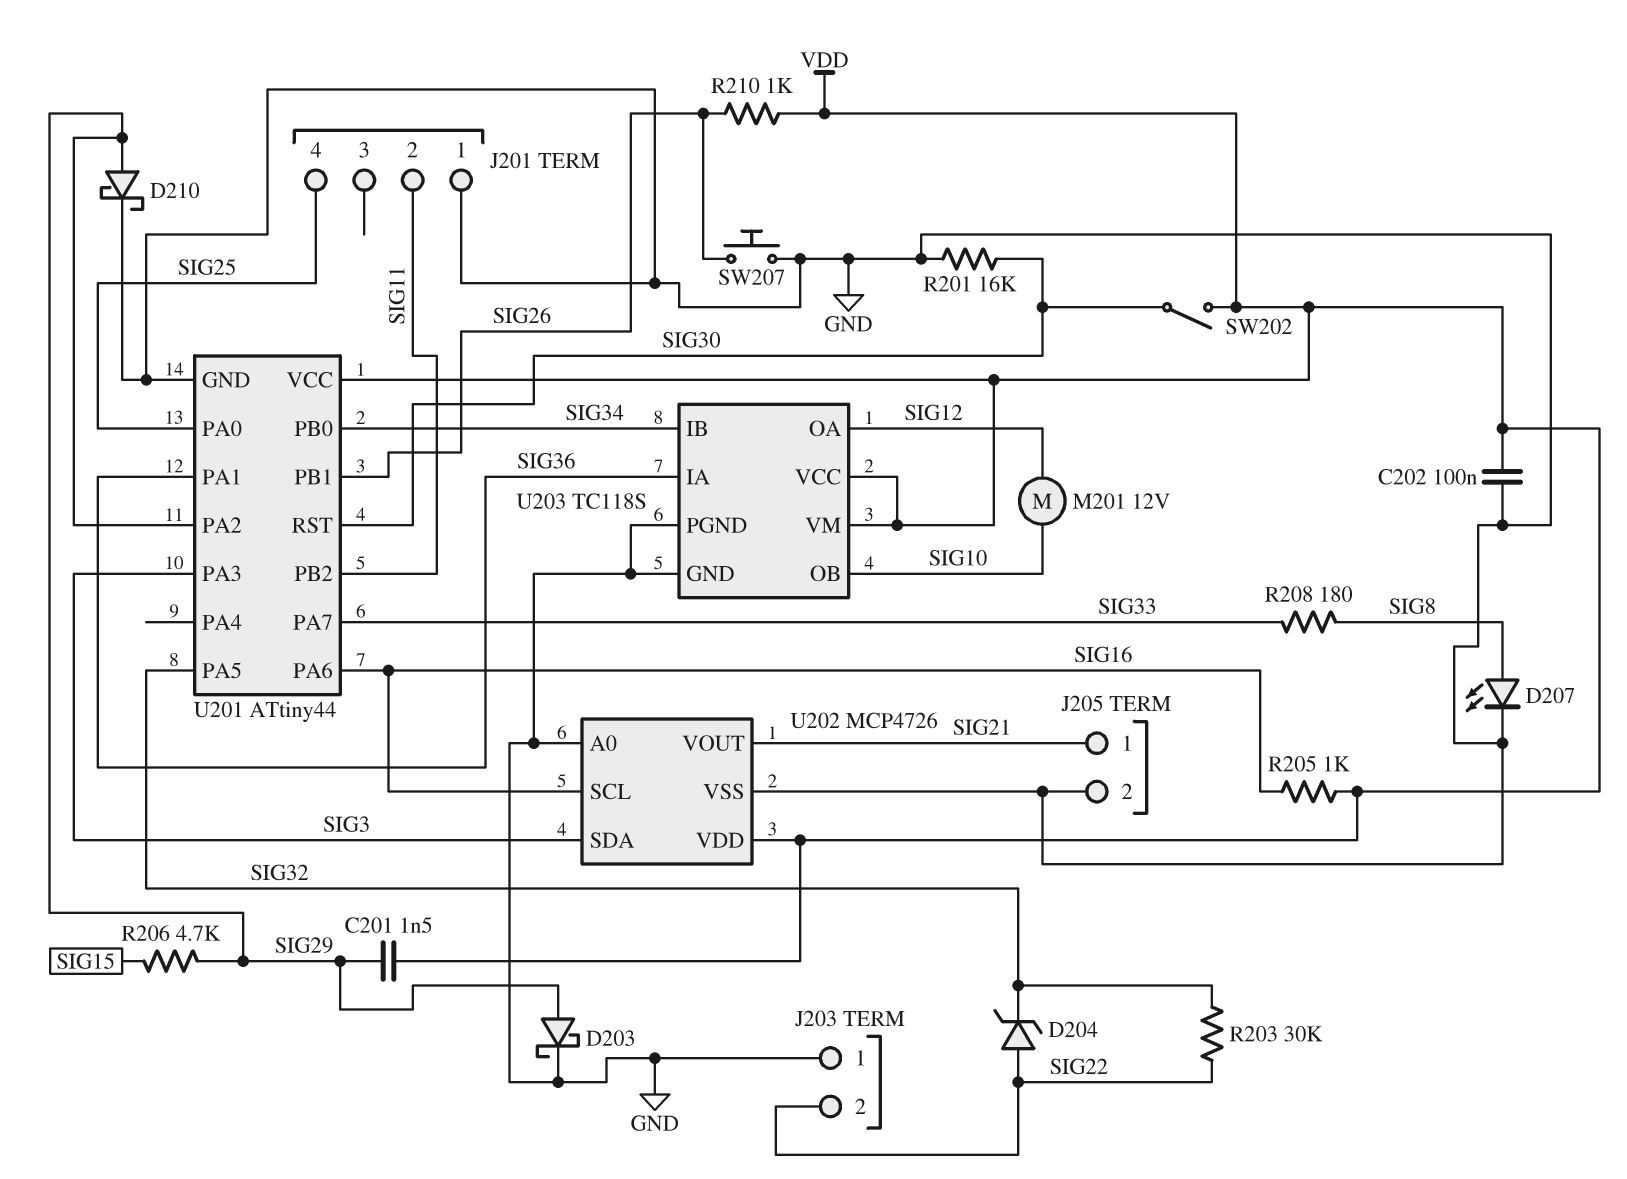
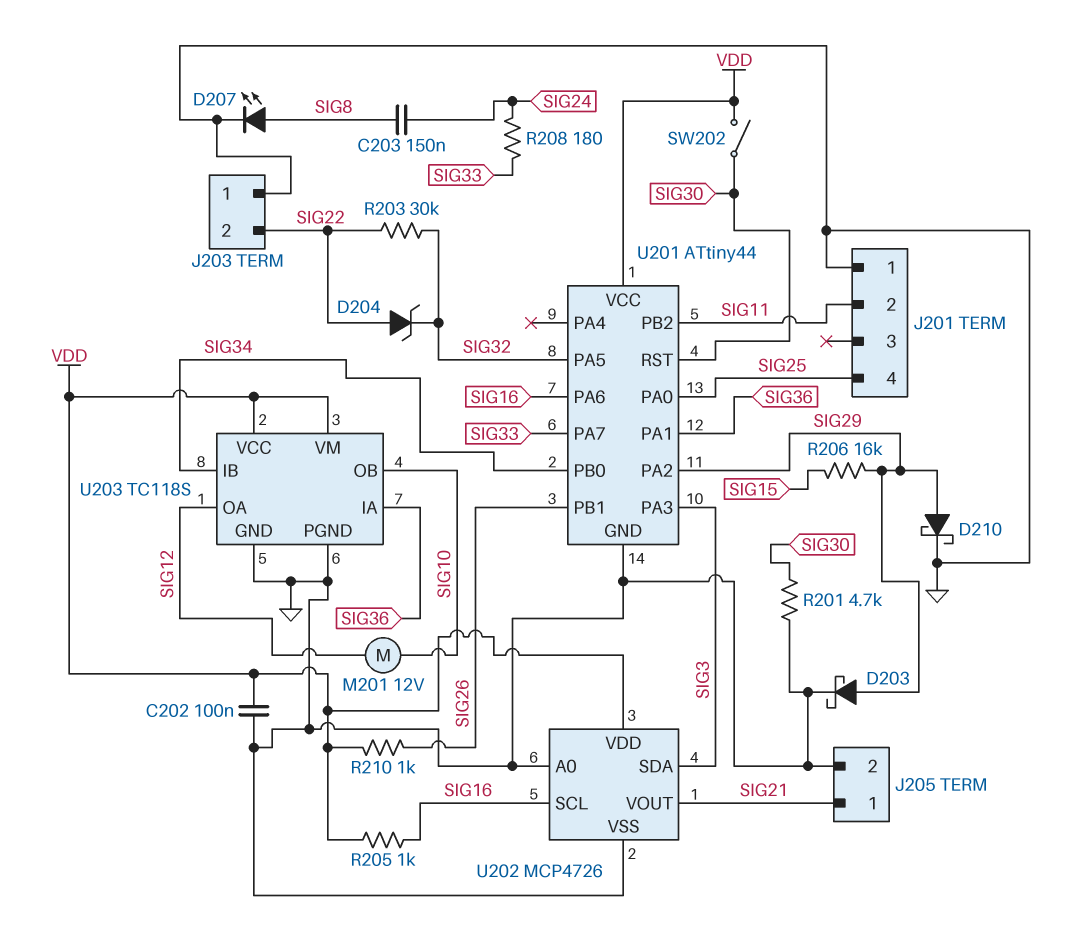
C201: 1.5nF (SIG29, VDD) -> none
C203: none -> 150nF (SIG8, SIG24)
R201: 16k (GND, SIG30) -> 4.7k (GND, SIG30)
R206: 4.7k (SIG15, SIG29) -> 16k (SIG15, SIG29)
R208: 180 (SIG8, SIG33) -> 180 (SIG24, SIG33)
SW207: button (GND, SIG26) -> none

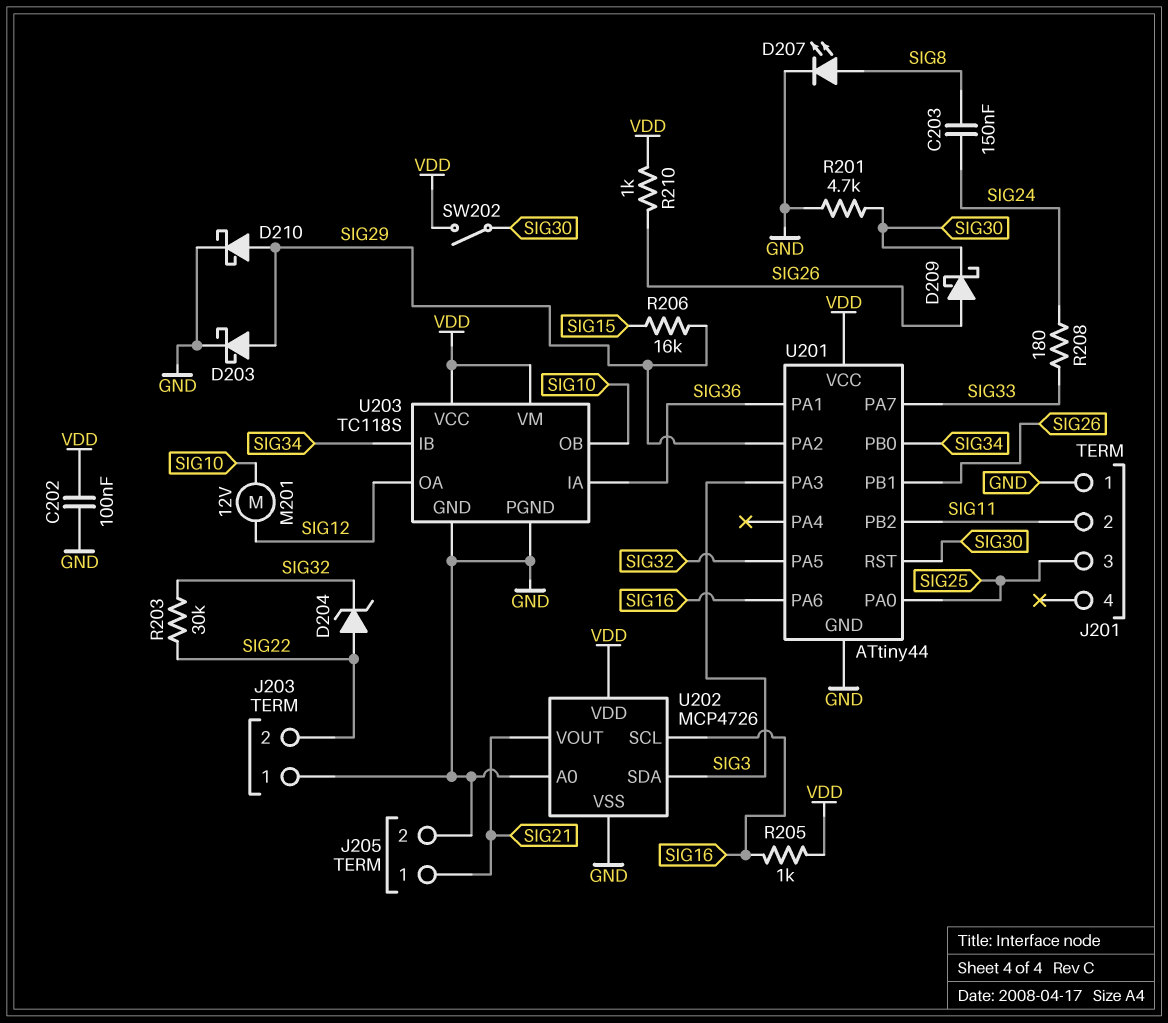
D209: none -> schottky (A SIG26, K SIG30)
J201 pin 3: none -> SIG25
J201 pin 4: SIG25 -> none

